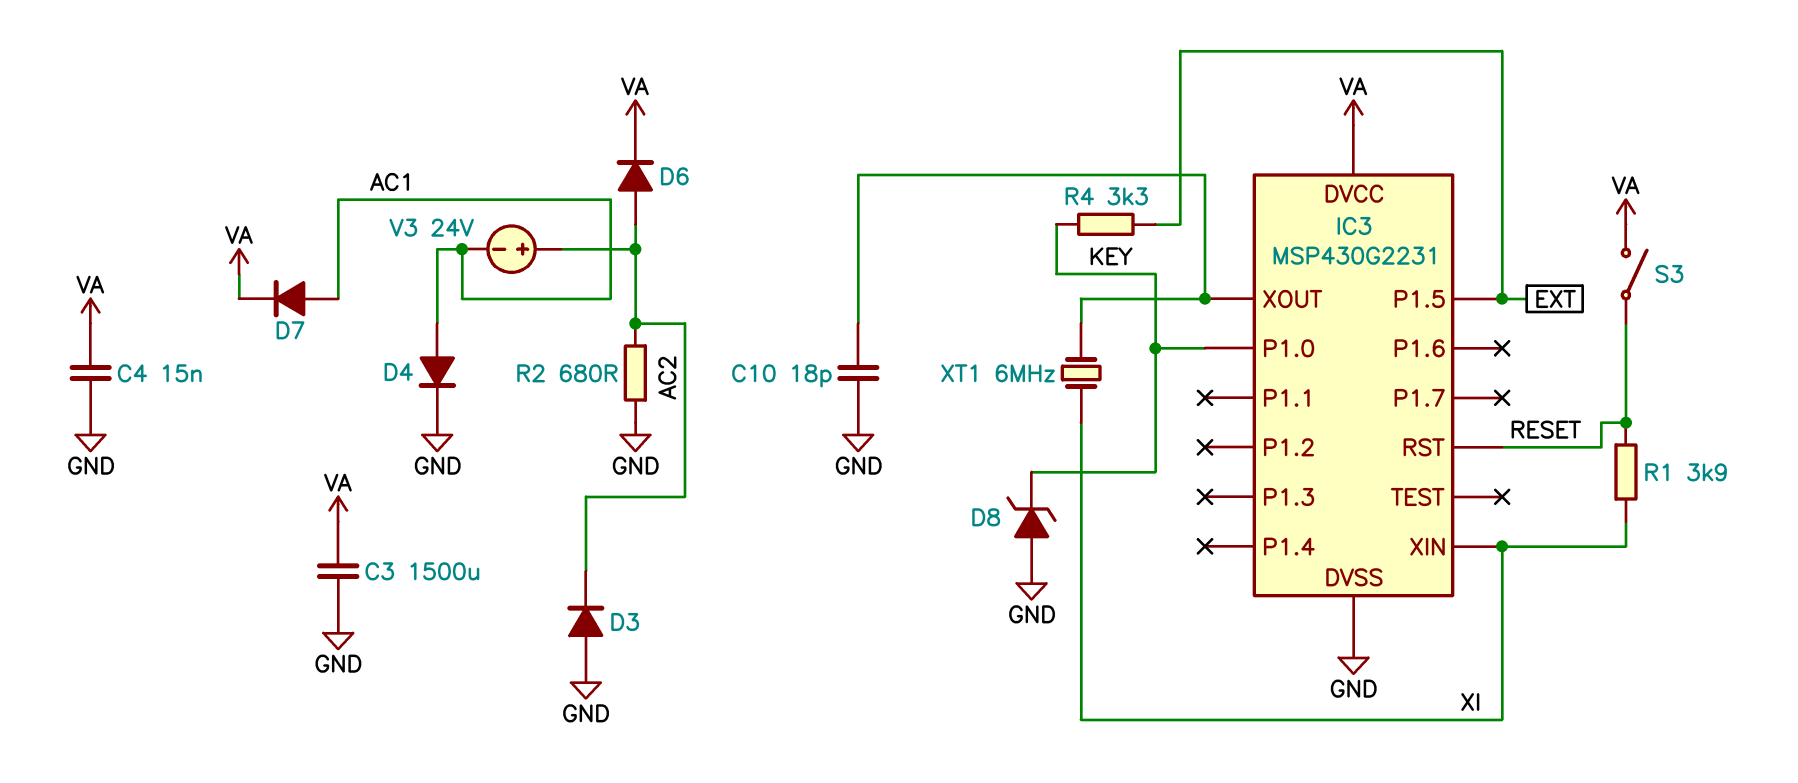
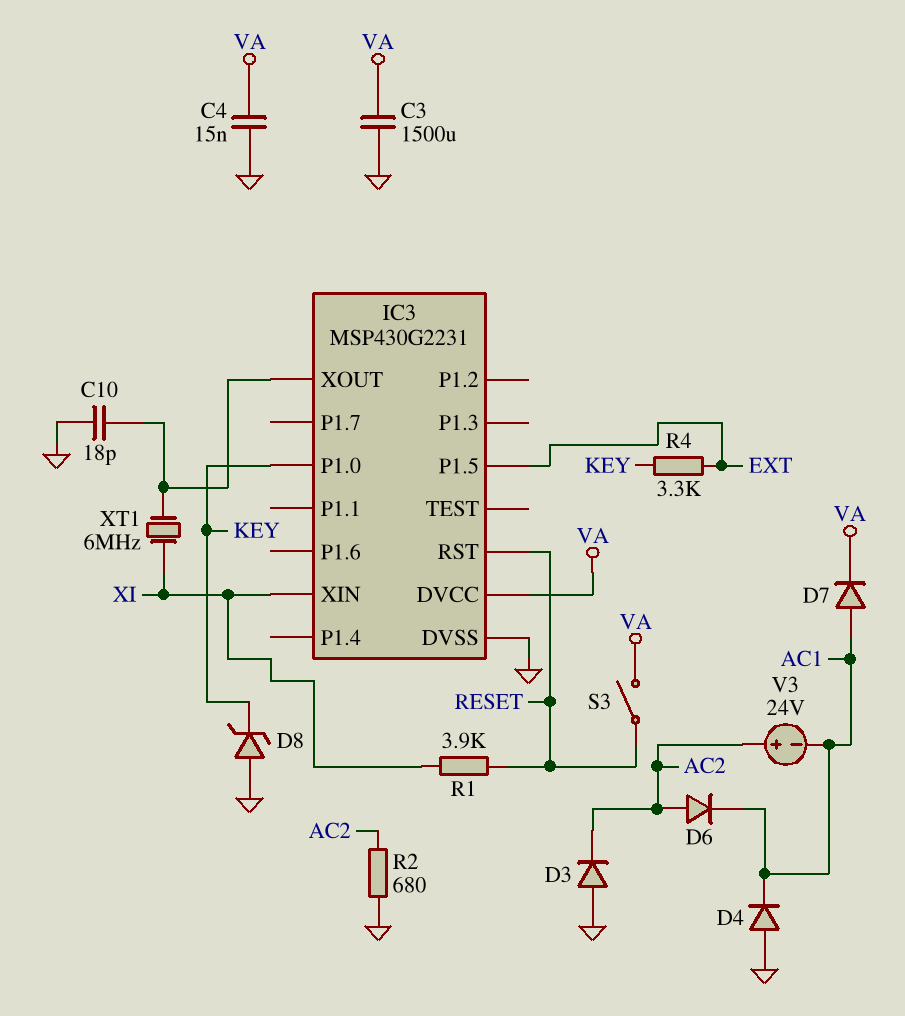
D4: diode (A AC1, K GND) -> diode (A GND, K AC1)
D6: diode (A AC2, K VA) -> diode (A AC2, K AC1)

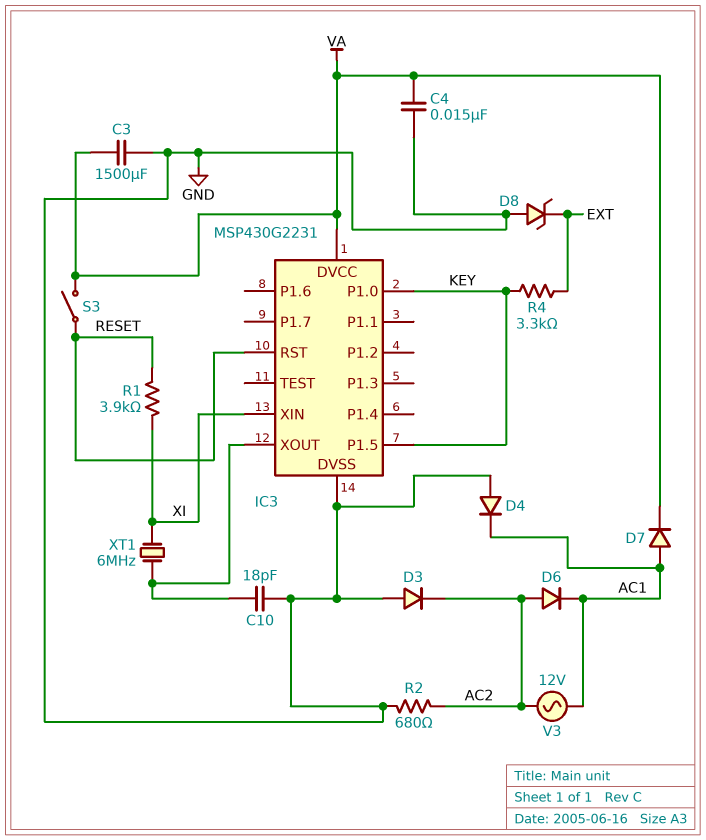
D8: zener (A GND, K KEY) -> zener (A GND, K EXT)
IC3 pin P1.5: EXT -> KEY
V3: 24V (plus AC2, minus AC1) -> AC 12V (AC1, AC2)

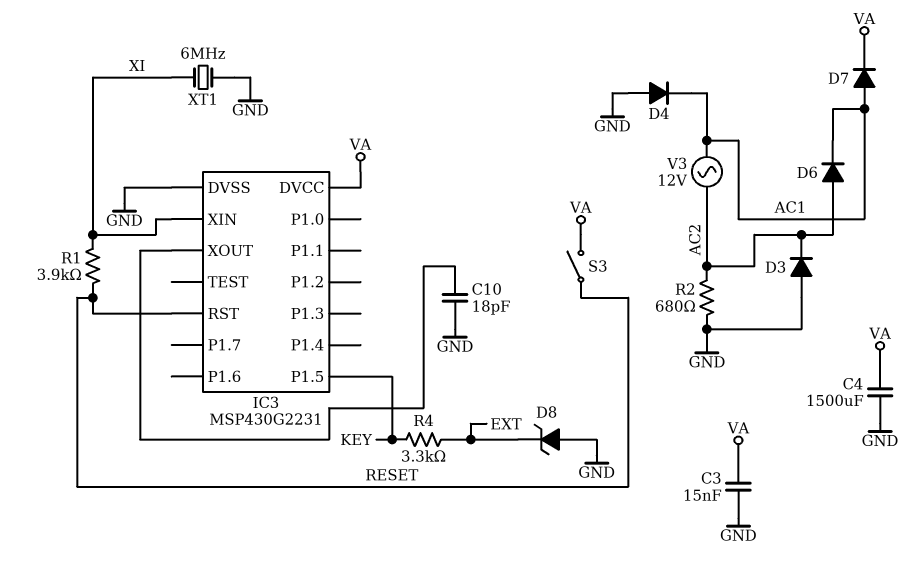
C3: 1500uF (GND, VA) -> 15nF (GND, VA)
C4: 15nF (GND, VA) -> 1500uF (GND, VA)
IC3 pin P1.0: KEY -> none
XT1: 6MHz (IC3/XOUT, XI) -> 6MHz (GND, XI)

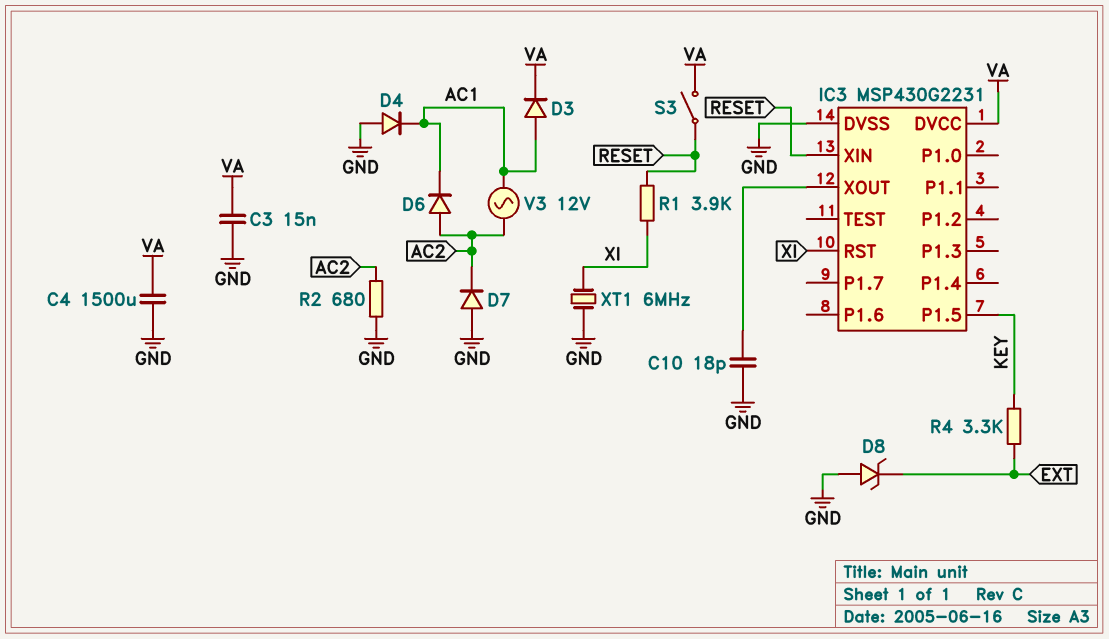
D3: diode (A GND, K AC2) -> diode (A AC1, K VA)
D7: diode (A AC1, K VA) -> diode (A GND, K AC2)
IC3 pin RST: RESET -> XI
IC3 pin XIN: XI -> RESET

